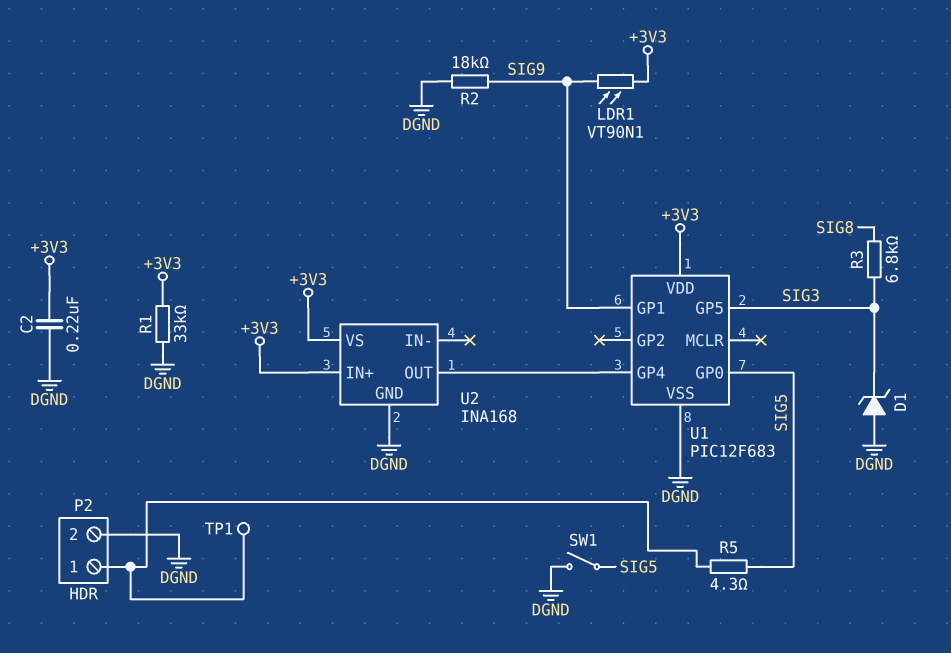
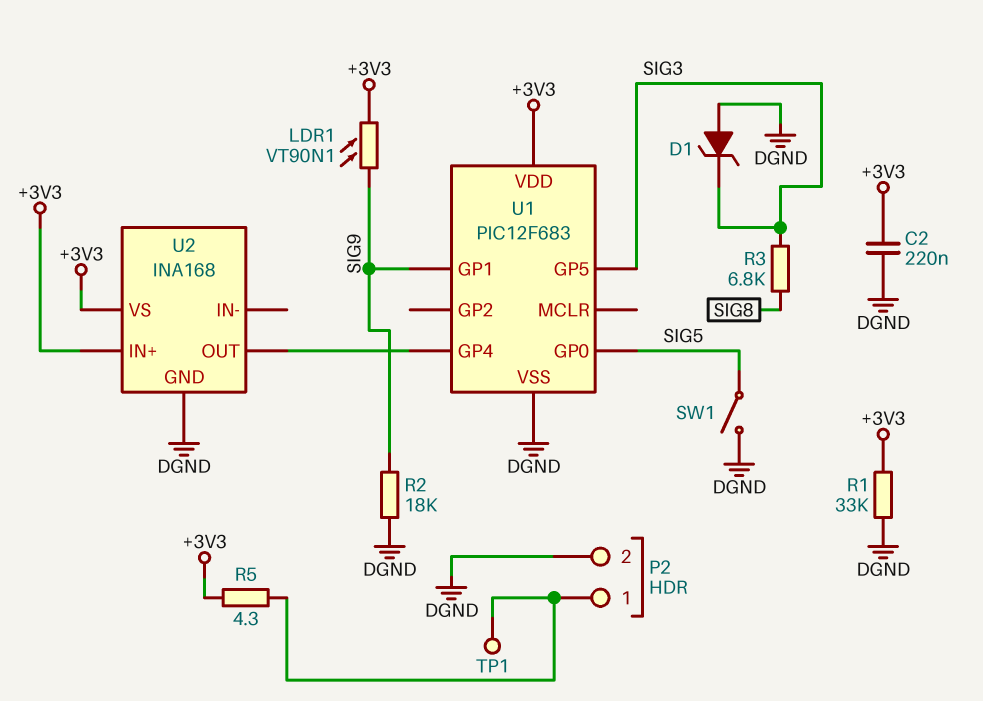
R5: 4.3 (P2/1, SIG5) -> 4.3 (+3V3, P2/1)

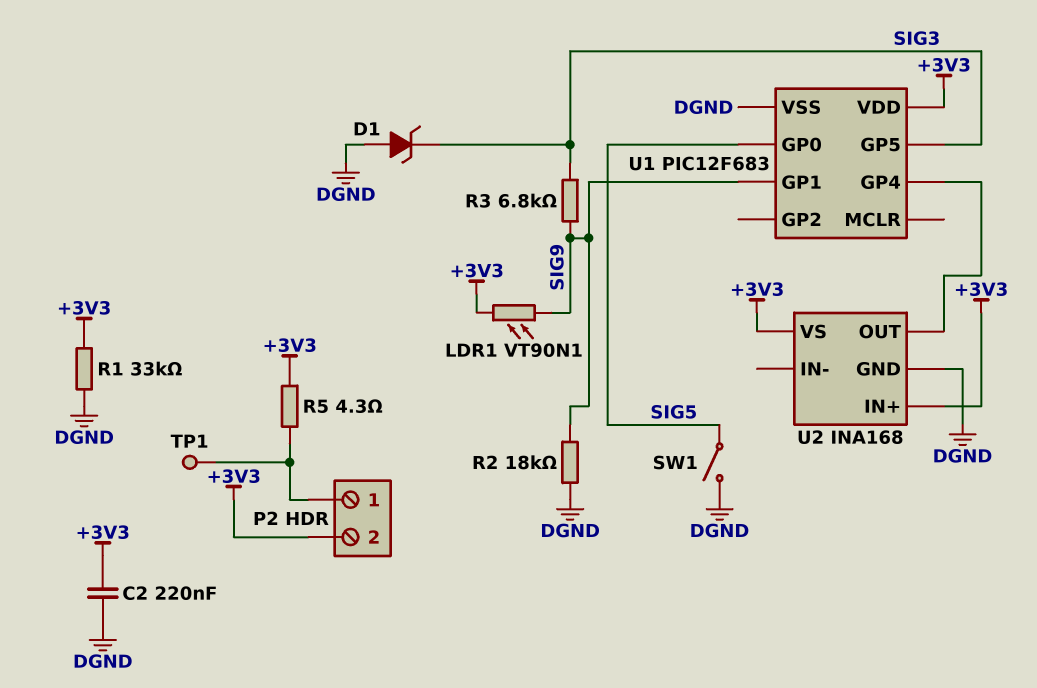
P2 pin 2: DGND -> +3V3
R3: 6.8k (SIG3, SIG8) -> 6.8k (SIG3, SIG9)

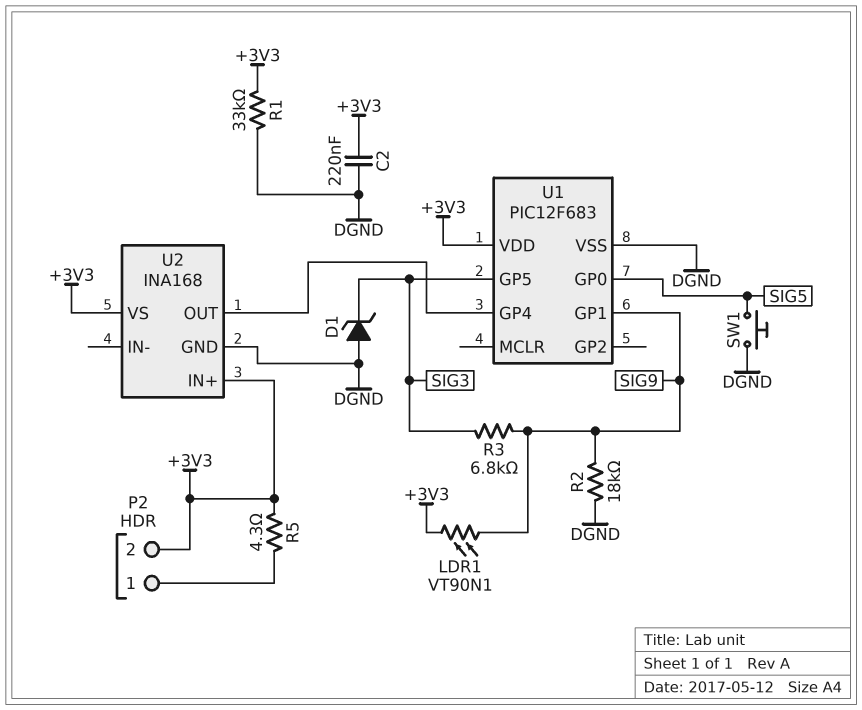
SW1: switch (DGND, SIG5) -> button (DGND, SIG5)
TP1: test point (P2/1) -> none

